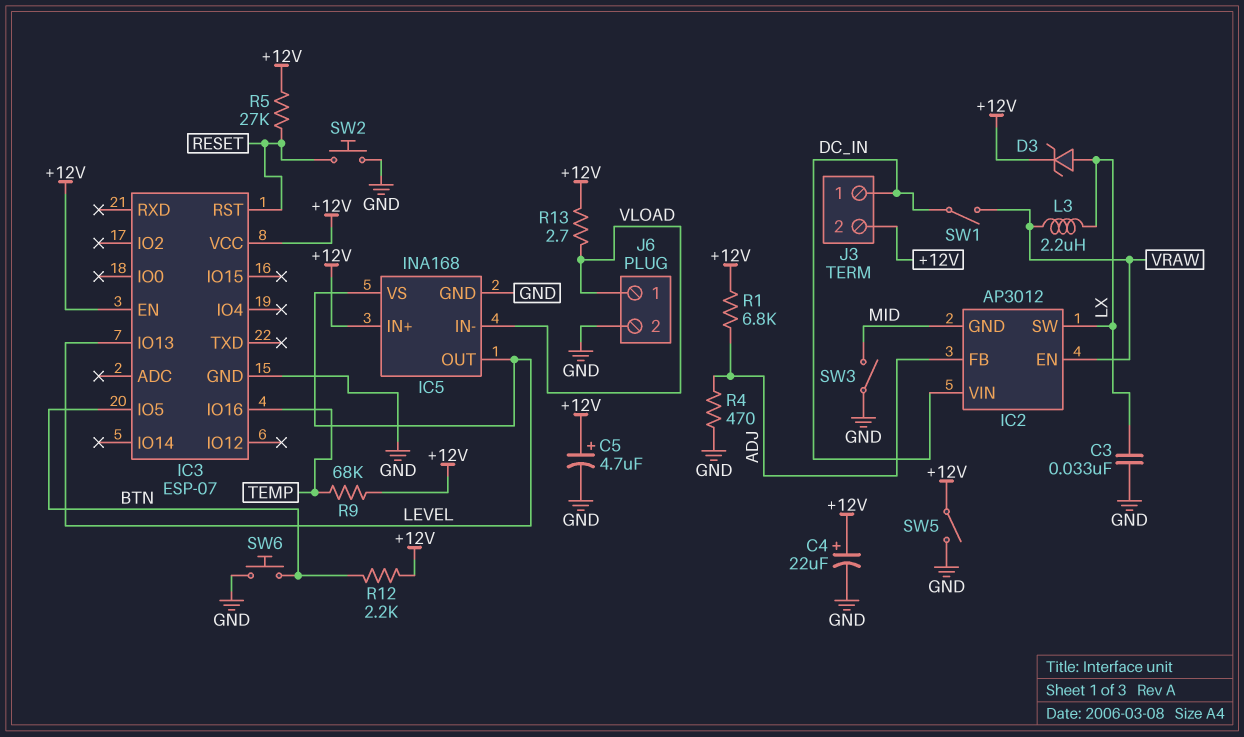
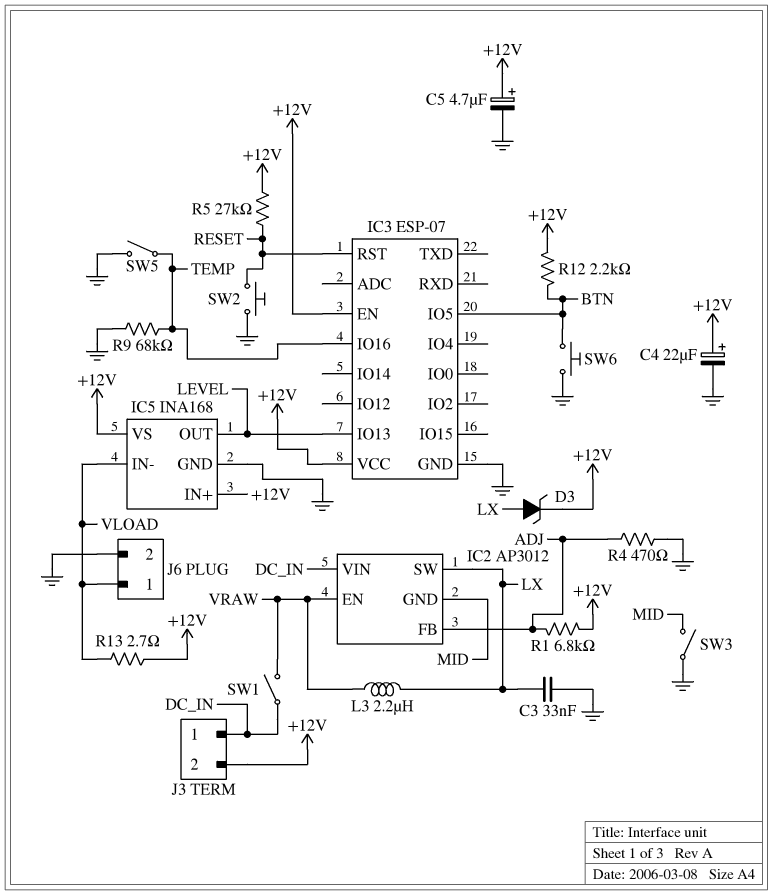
IC5 pin VS: LEVEL -> +12V
R9: 68k (+12V, TEMP) -> 68k (GND, TEMP)
SW5: switch (+12V, GND) -> switch (GND, TEMP)

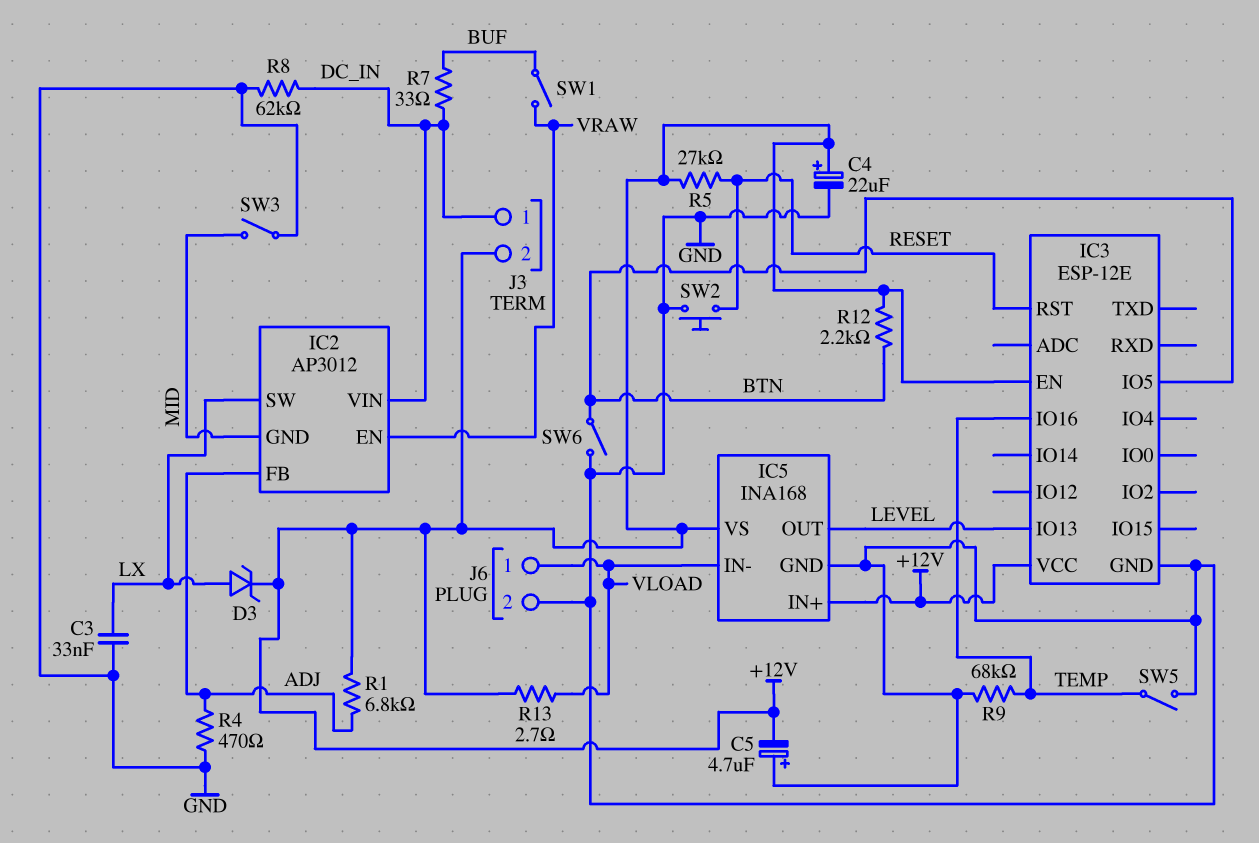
C5: 4.7uF (plus +12V, minus GND) -> 4.7uF (plus GND, minus +12V)
IC3: ESP-07 -> ESP-12E
L3: 2.2uH (LX, VRAW) -> none
R7: none -> 33 (BUF, DC_IN)
R8: none -> 62k (DC_IN, GND)
SW1: switch (DC_IN, VRAW) -> switch (BUF, VRAW)
SW6: button (BTN, GND) -> switch (BTN, GND)

